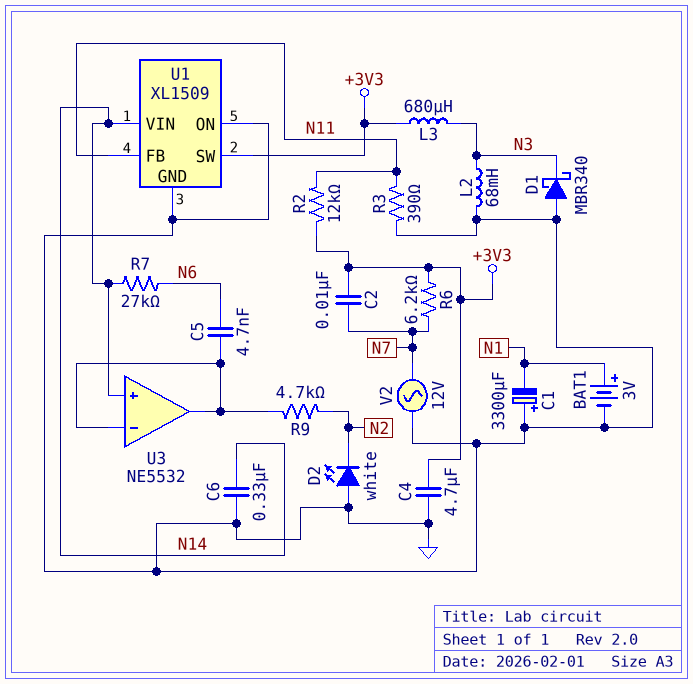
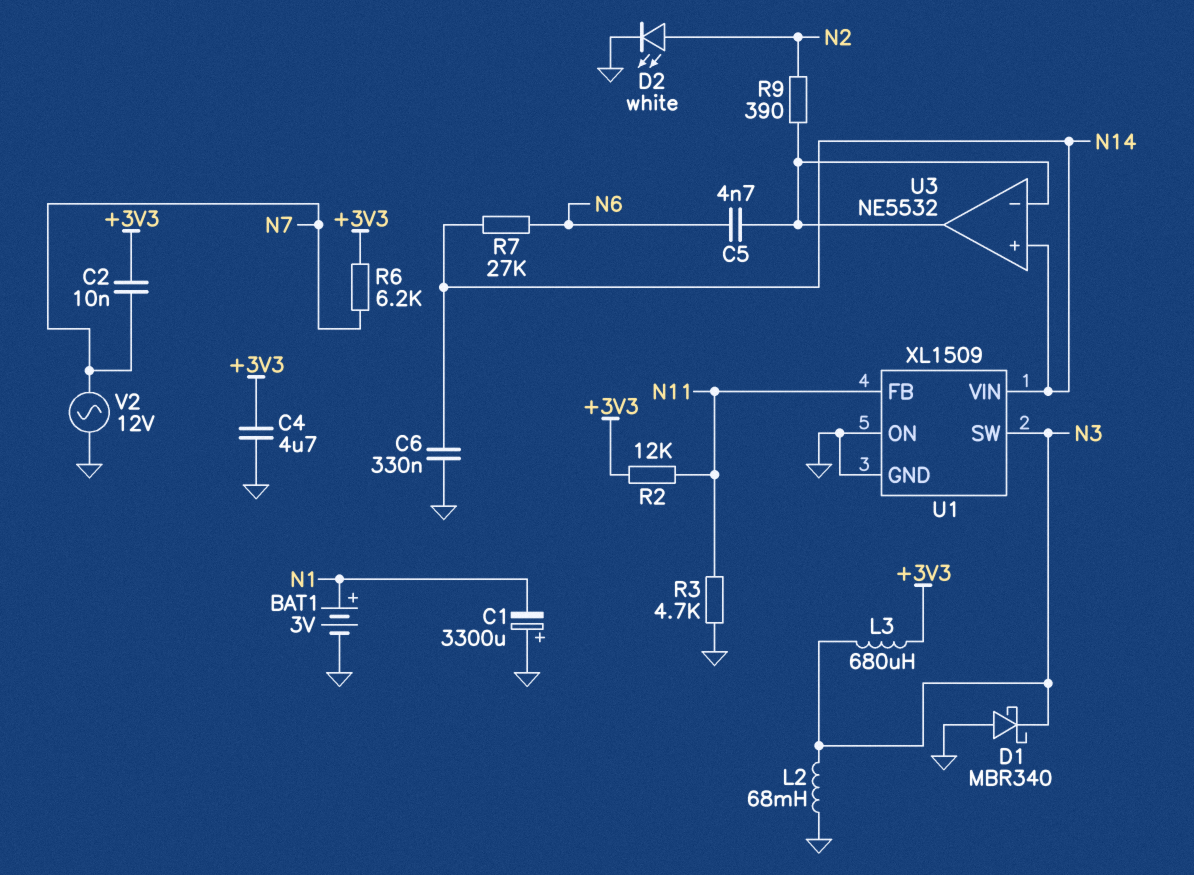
D2: LED white (A GND, K N2) -> LED white (A N2, K GND)
R3: 390 (GND, N11) -> 4.7k (GND, N11)
R9: 4.7k (N2, U3/in-) -> 390 (N2, U3/in-)
U1 pin SW: +3V3 -> N3

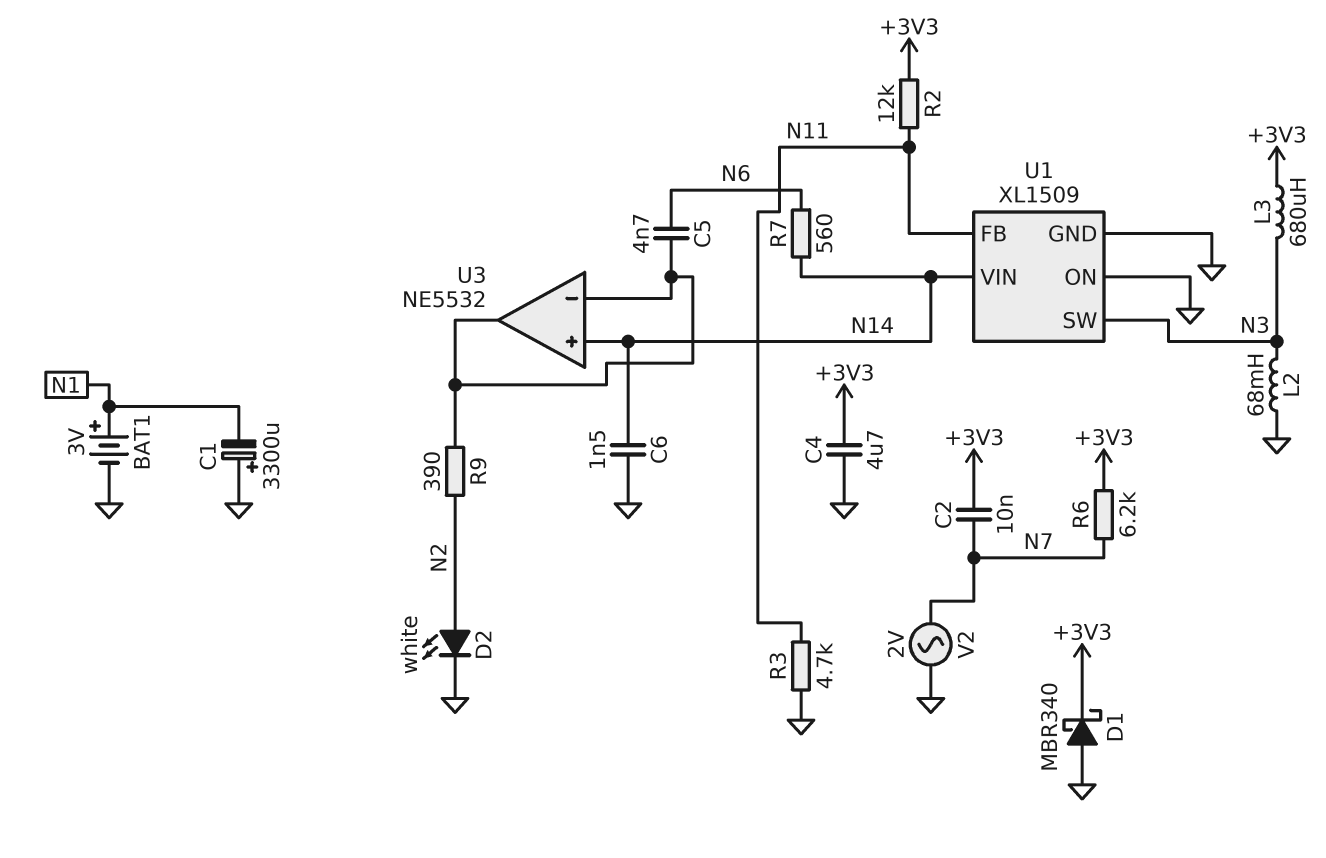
C6: 330nF (GND, N14) -> 1.5nF (GND, N14)
D1: schottky MBR340 (A GND, K N3) -> schottky MBR340 (A GND, K +3V3)
R7: 27k (N6, N14) -> 560 (N6, N14)
V2: AC 12V (GND, N7) -> AC 2V (GND, N7)

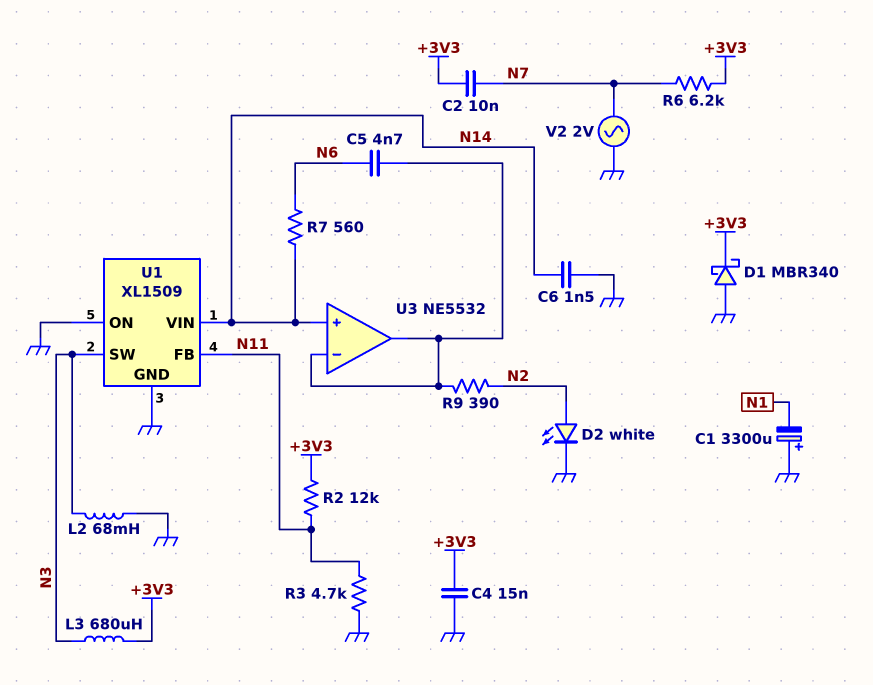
BAT1: 3V (plus N1, minus GND) -> none
C4: 4.7uF (+3V3, GND) -> 15nF (+3V3, GND)

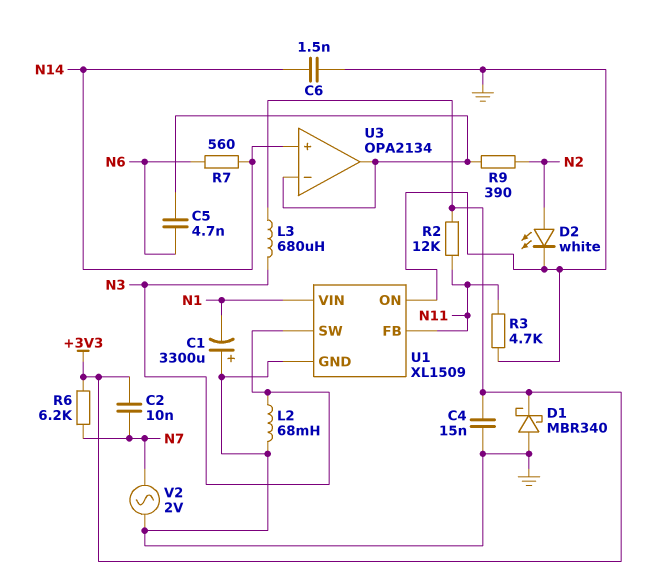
U1 pin VIN: N14 -> N1
U3: NE5532 -> OPA2134

